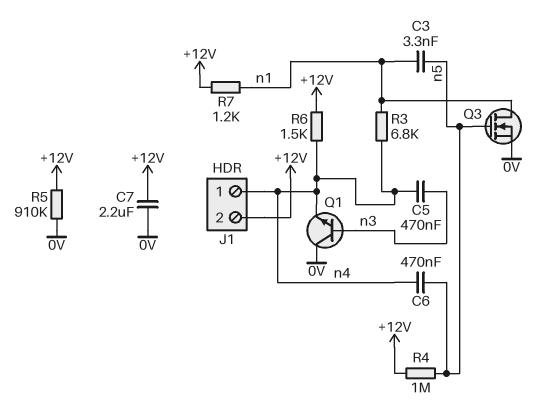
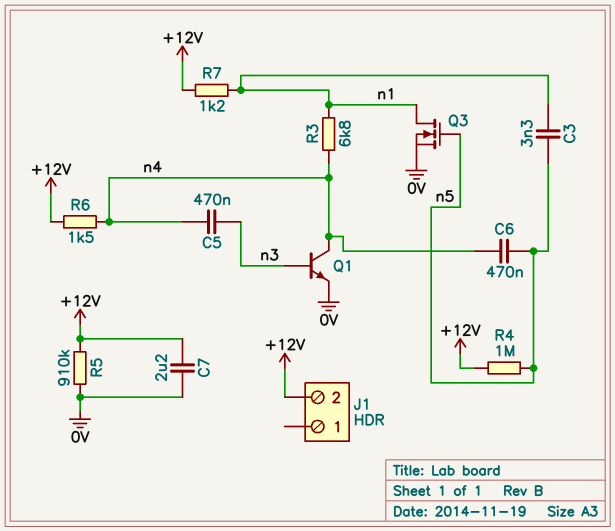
J1 pin 1: n4 -> none
Q1: NPN (B n3, C 0V, E n4) -> NPN (B n3, C n4, E 0V)

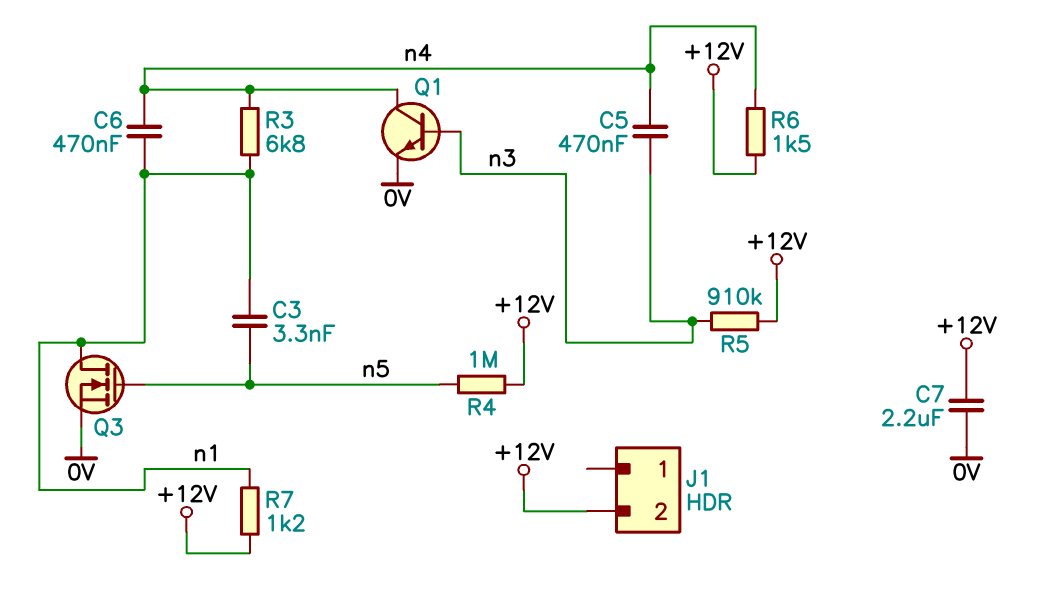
C6: 470nF (n4, n5) -> 470nF (n1, n4)
R5: 910k (+12V, 0V) -> 910k (+12V, n3)

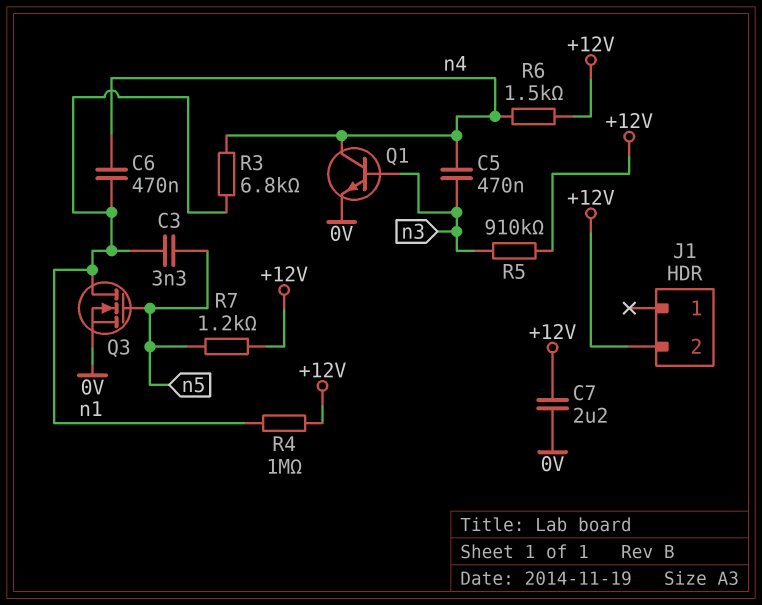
R4: 1M (+12V, n5) -> 1M (+12V, n1)
R7: 1.2k (+12V, n1) -> 1.2k (+12V, n5)

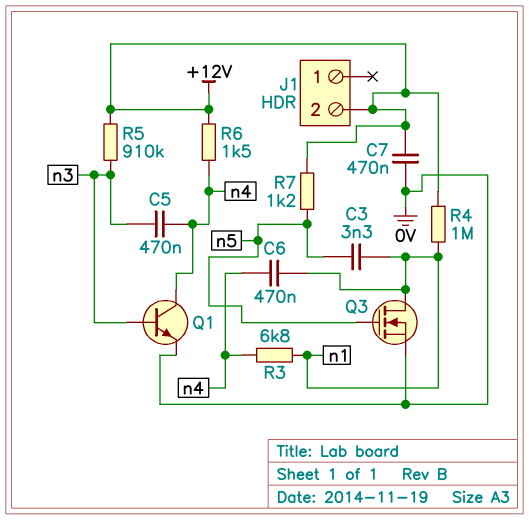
C7: 2.2uF (+12V, 0V) -> 470nF (+12V, 0V)

